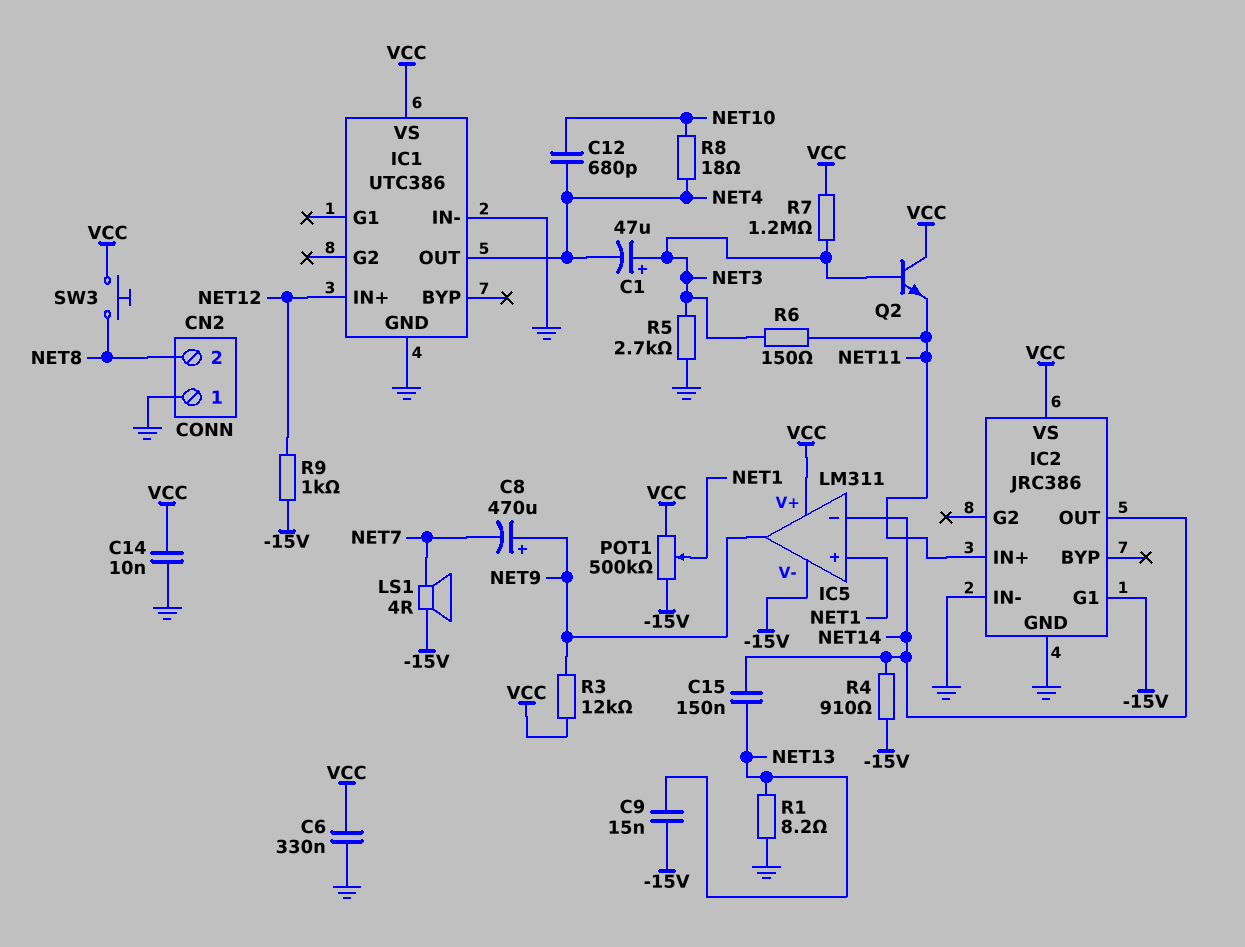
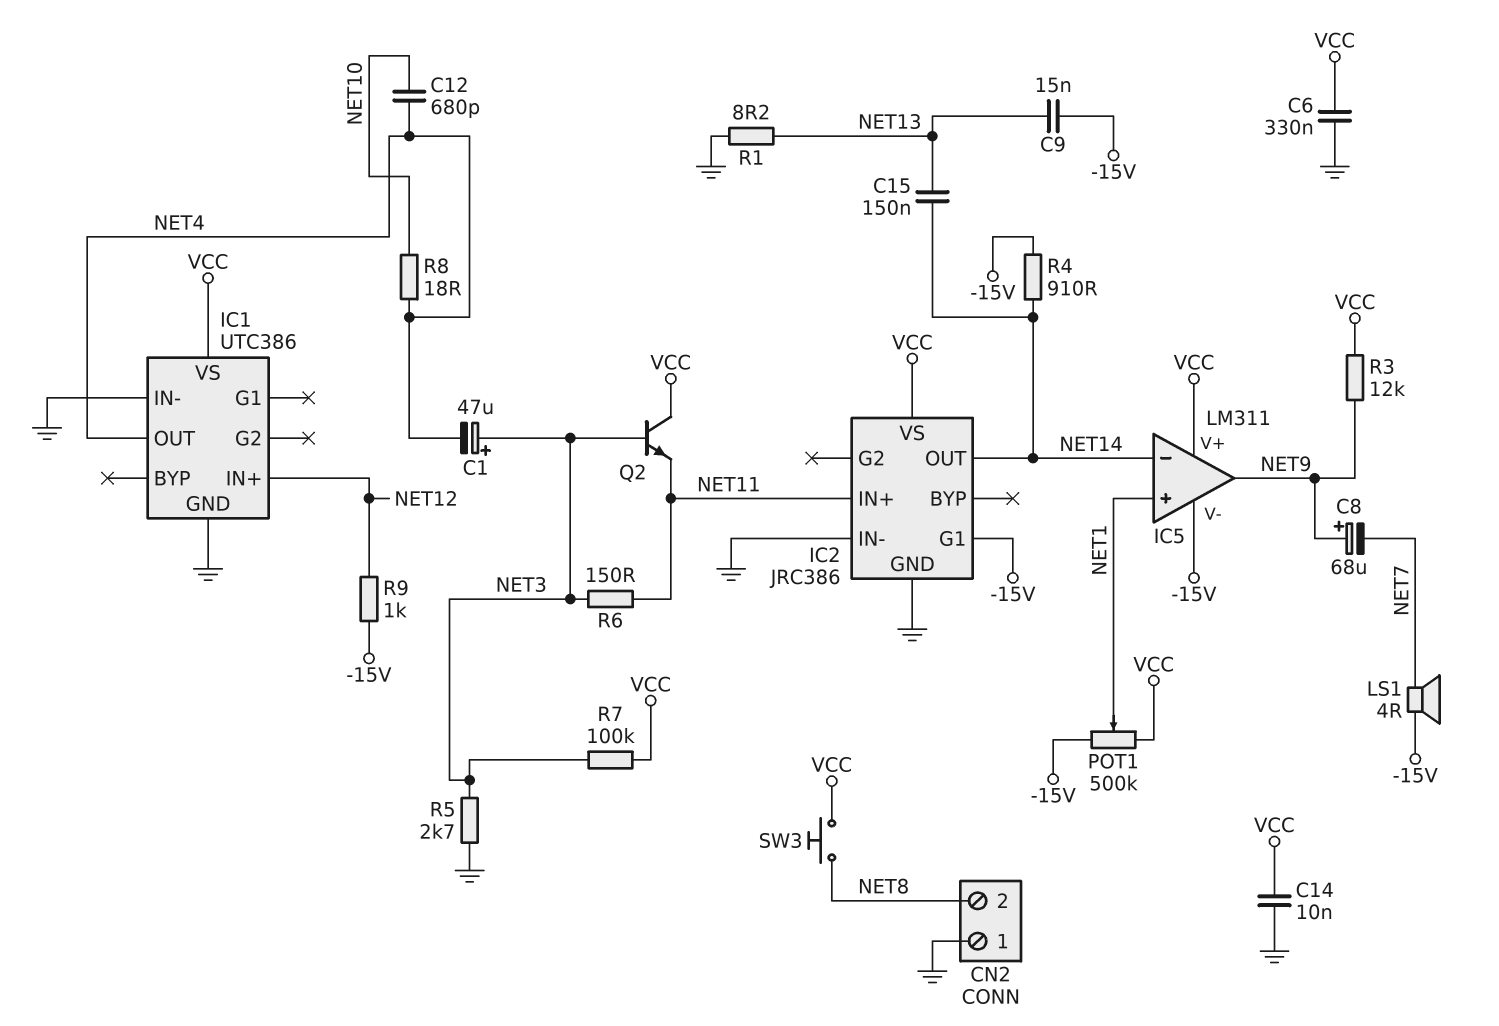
C8: 470uF (plus NET9, minus NET7) -> 68uF (plus NET9, minus NET7)
R7: 1.2M (NET3, VCC) -> 100k (NET3, VCC)

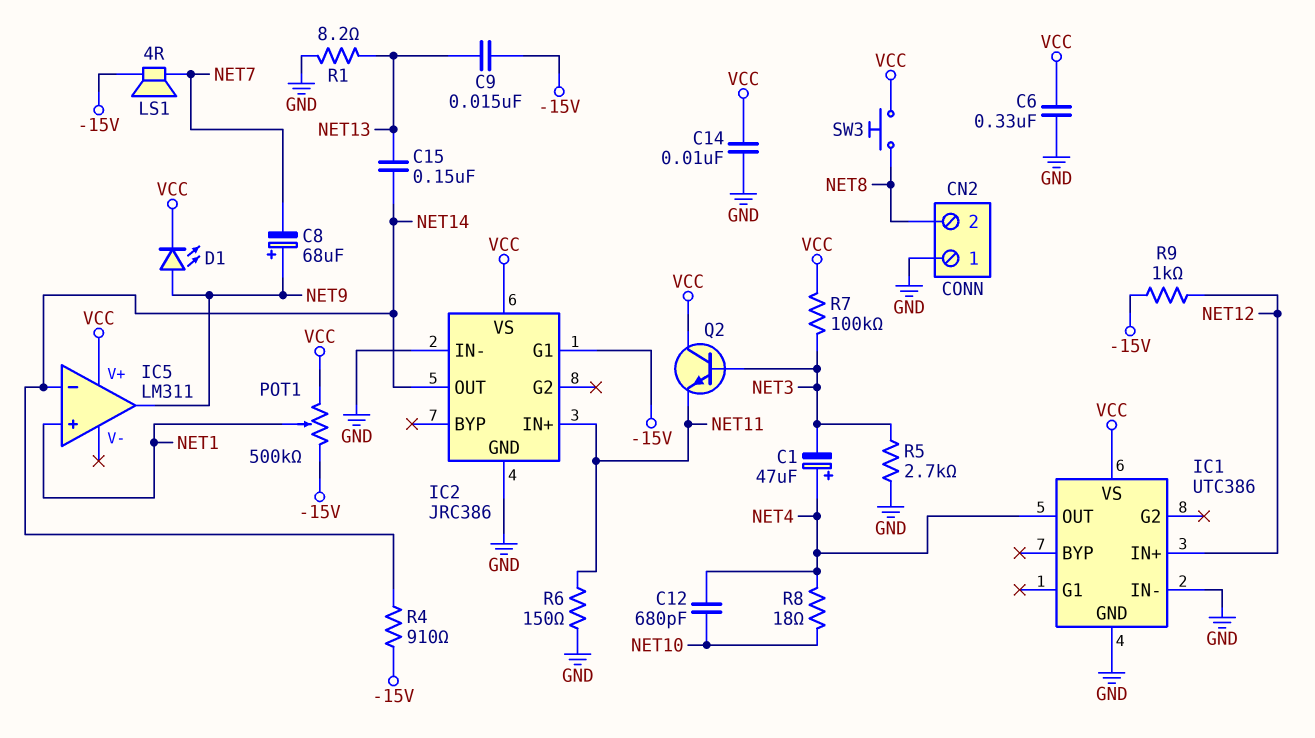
C1: 47uF (plus NET3, minus NET4) -> 47uF (plus NET4, minus NET3)
D1: none -> LED (A NET9, K VCC)
IC5 pin V-: -15V -> none
R3: 12k (NET9, VCC) -> none
R6: 150 (NET3, NET11) -> 150 (GND, NET11)

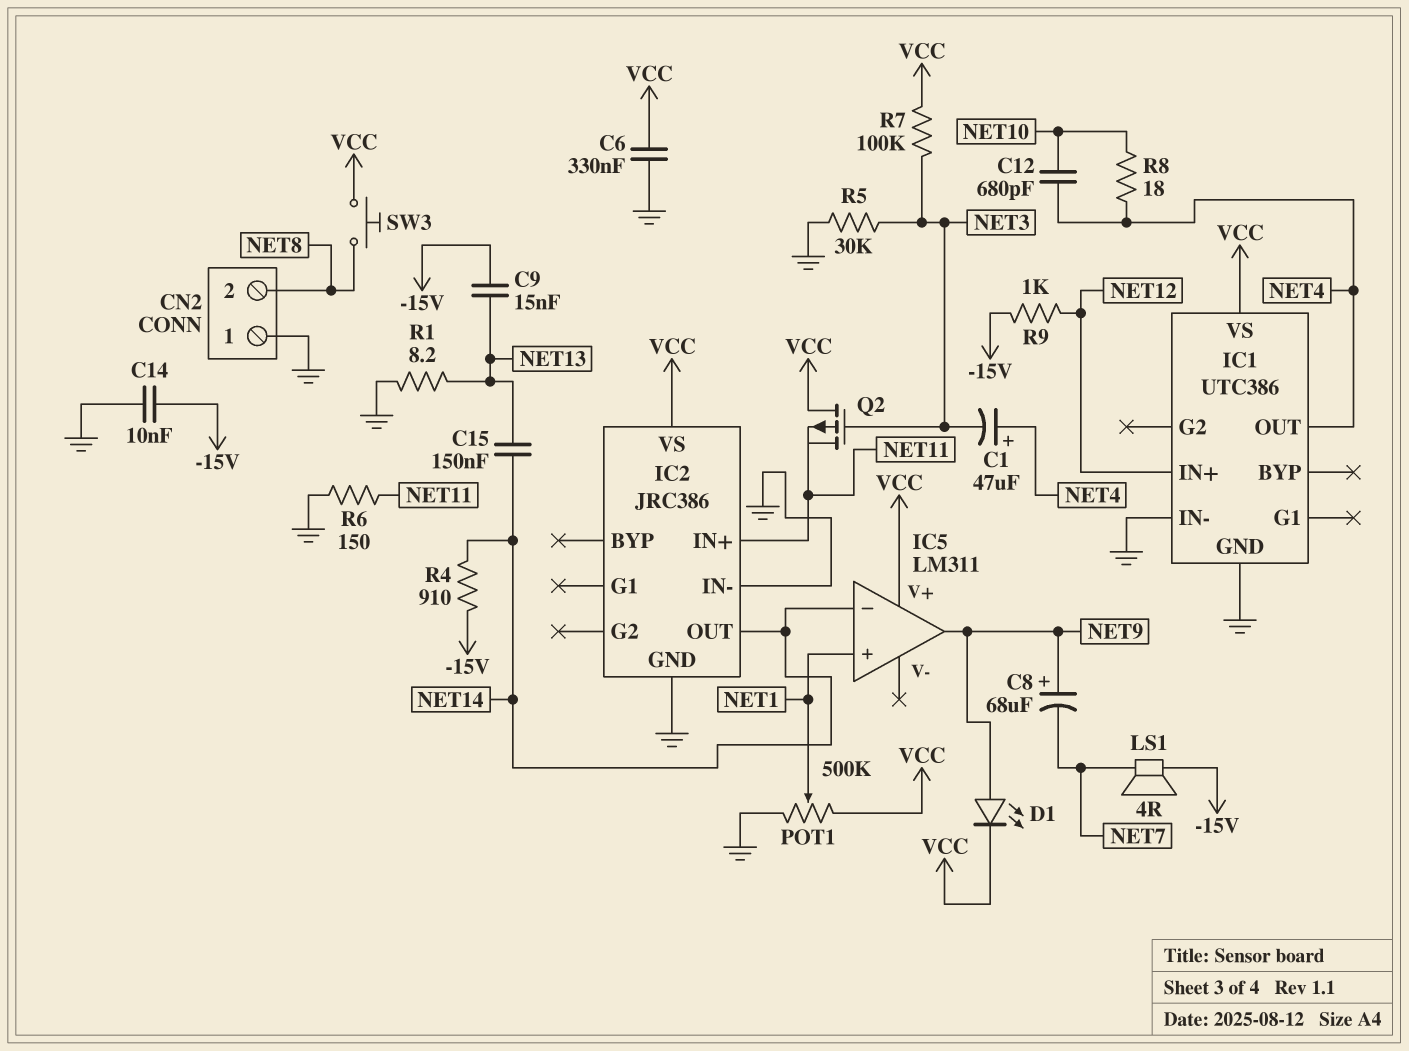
C14: 10nF (GND, VCC) -> 10nF (-15V, GND)
IC2 pin G1: -15V -> none
POT1: 500k (-15V, VCC, wiper NET1) -> 500k (GND, VCC, wiper NET1)
Q2: NPN (B NET3, C VCC, E NET11) -> PMOS (G NET3, D VCC, S NET11)
R5: 2.7k (GND, NET3) -> 30k (GND, NET3)

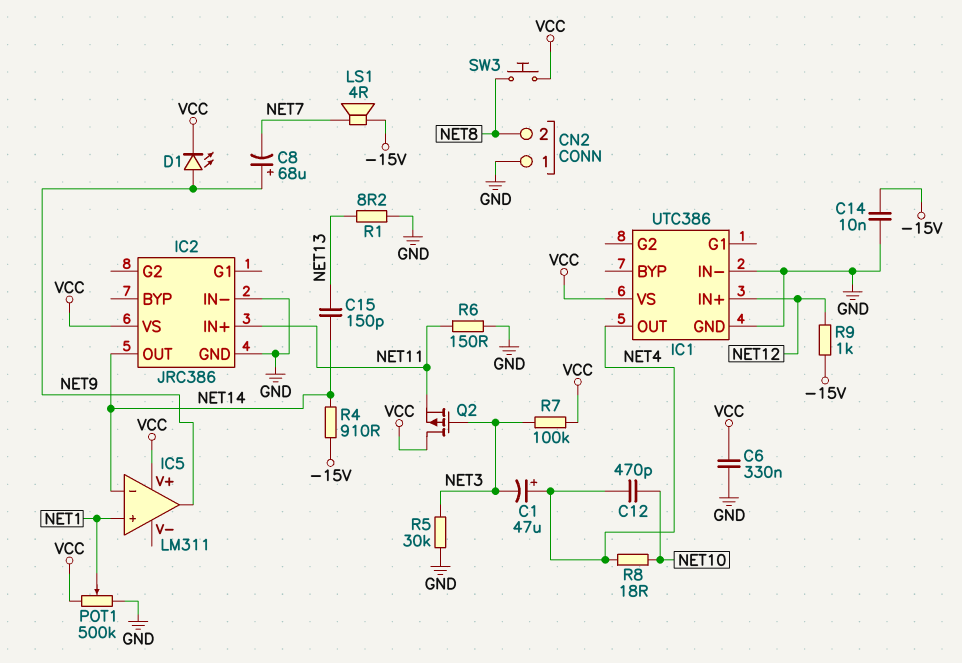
C9: 15nF (-15V, NET13) -> none
C12: 680pF (NET4, NET10) -> 470pF (NET4, NET10)
C15: 150nF (NET13, NET14) -> 150pF (NET13, NET14)

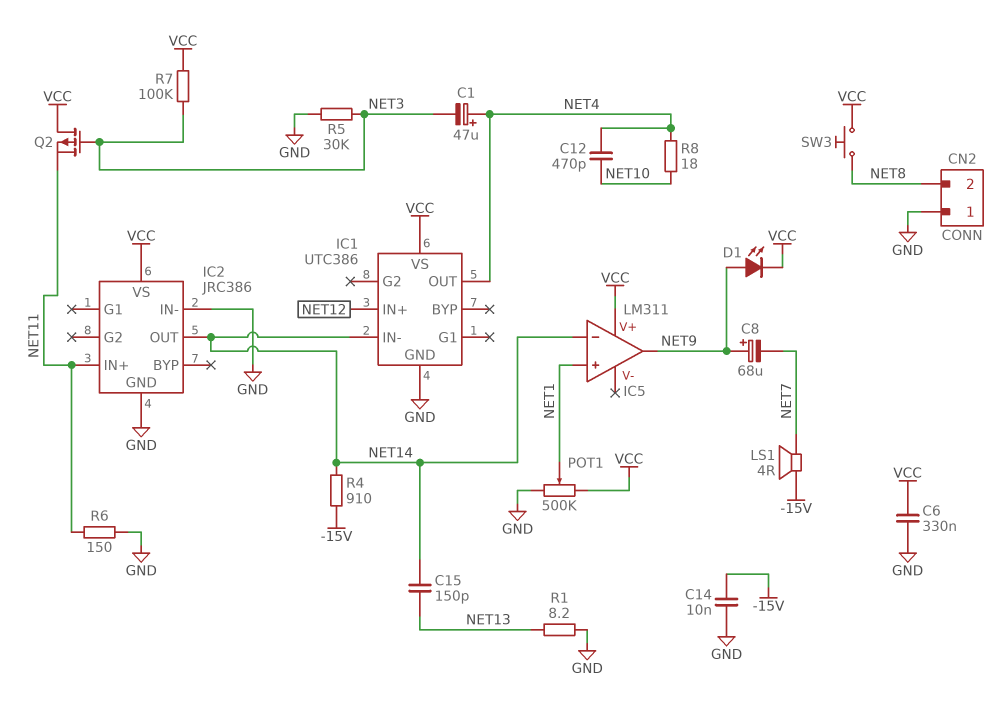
IC1 pin IN-: GND -> NET14
R9: 1k (-15V, NET12) -> none

